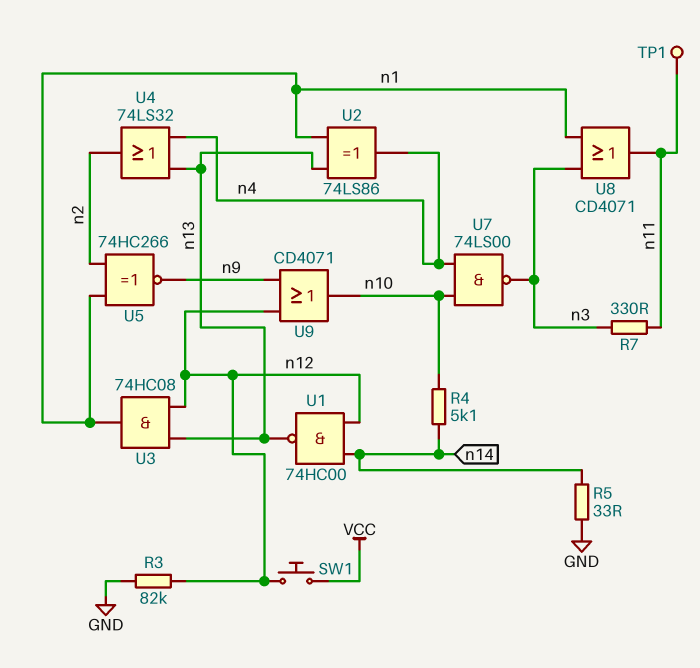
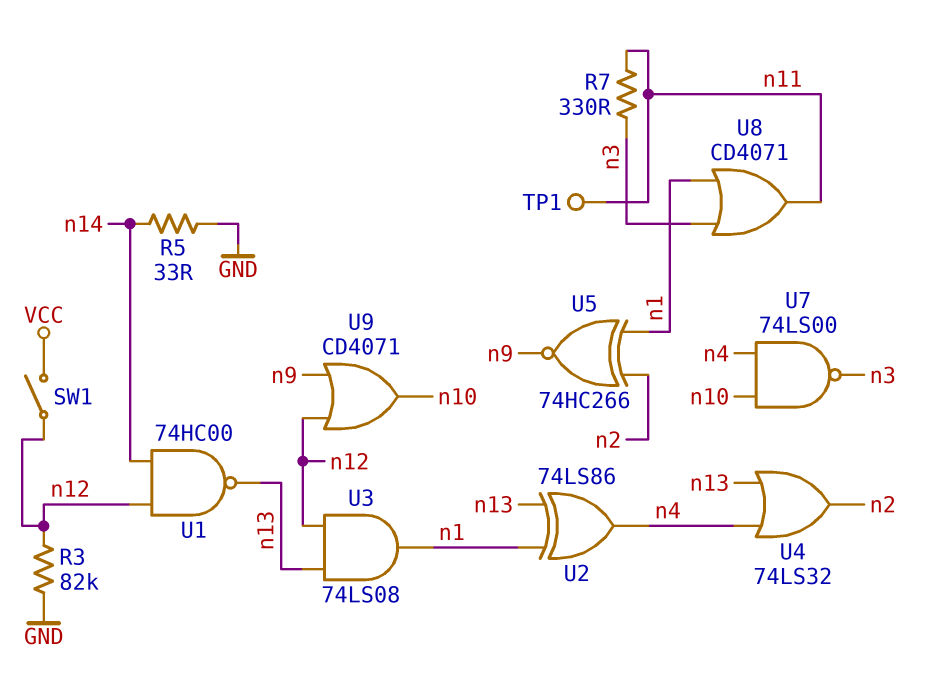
R4: 5.1k (n10, n14) -> none
SW1: button (VCC, n12) -> switch (VCC, n12)
U3: AND 74HC08 (in n12, in n13, out n1) -> AND 74LS08 (in n12, in n13, out n1)

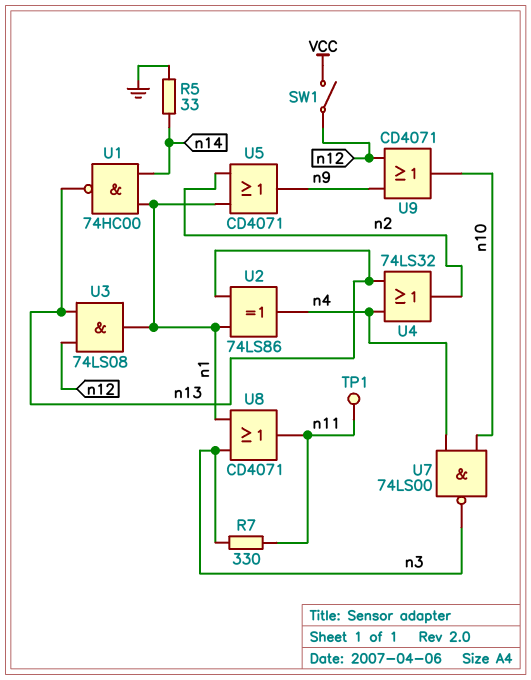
R3: 82k (GND, n12) -> none
U1: NAND 74HC00 (in n12, in n14, out n13) -> NAND 74HC00 (in n1, in n14, out n13)
U5: XNOR 74HC266 (in n1, in n2, out n9) -> OR CD4071 (in n1, in n2, out n9)

